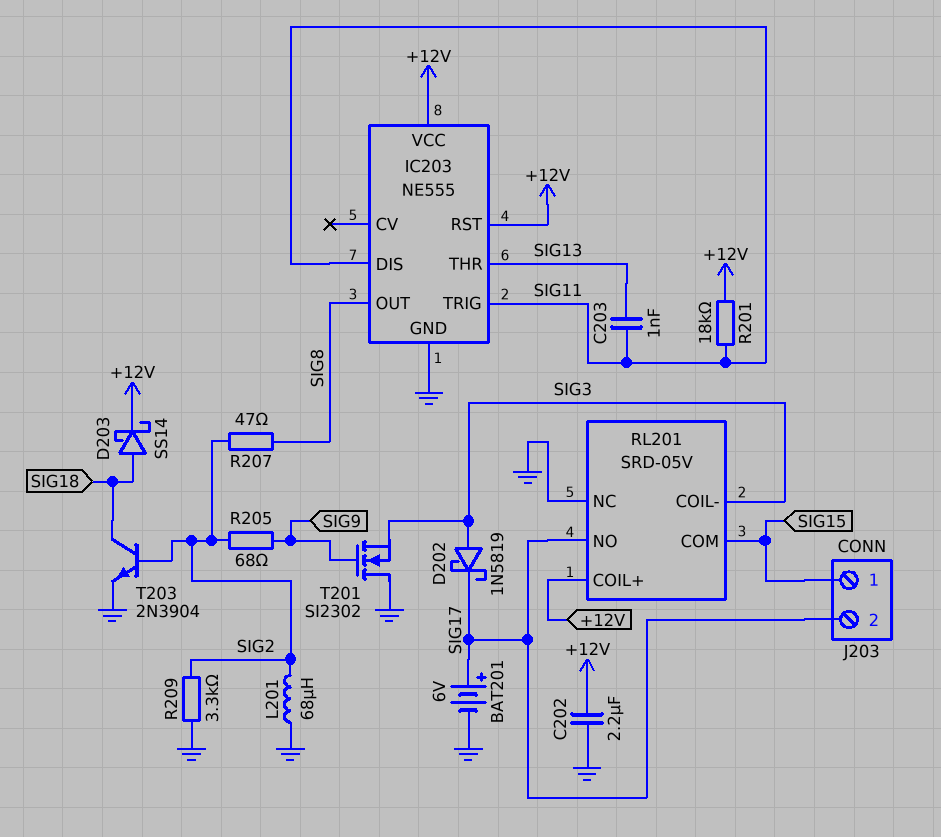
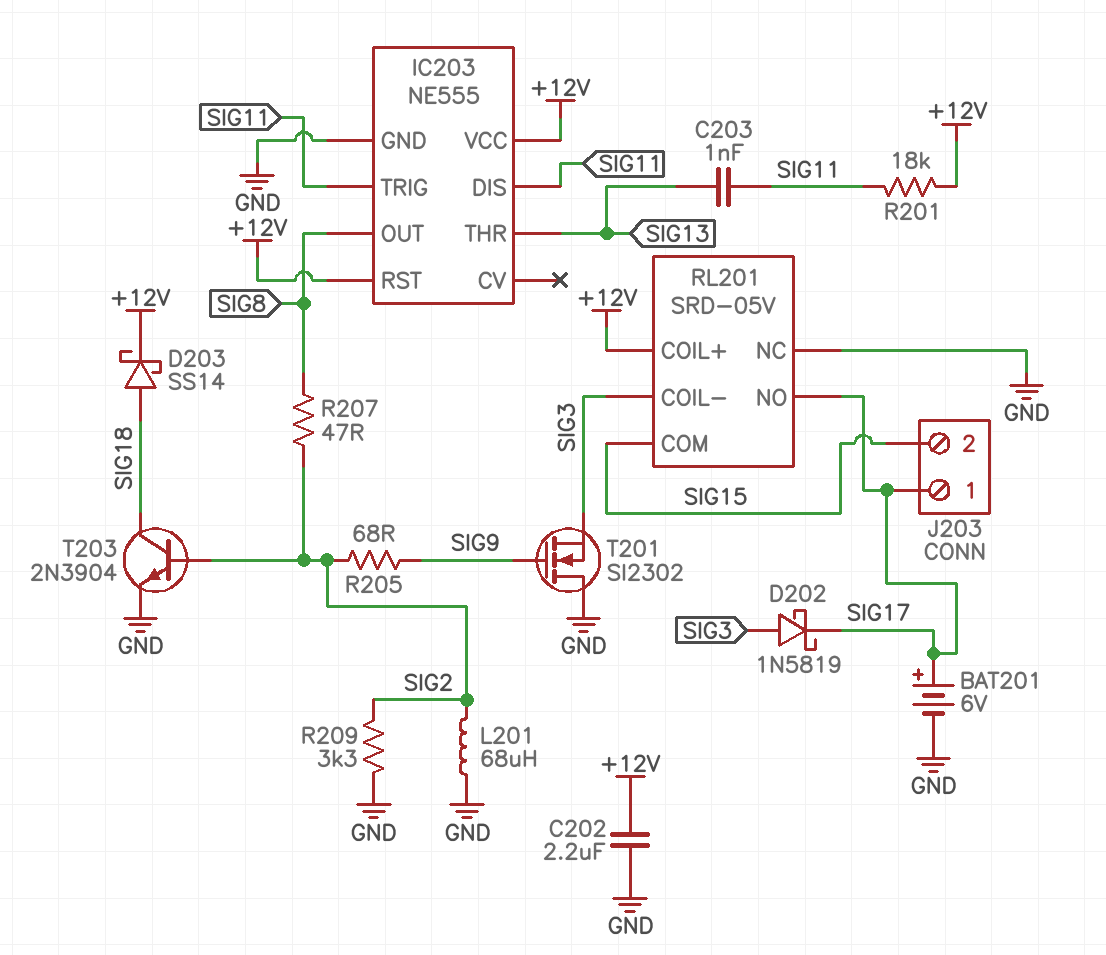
J203 pin 1: SIG15 -> SIG17
J203 pin 2: SIG17 -> SIG15

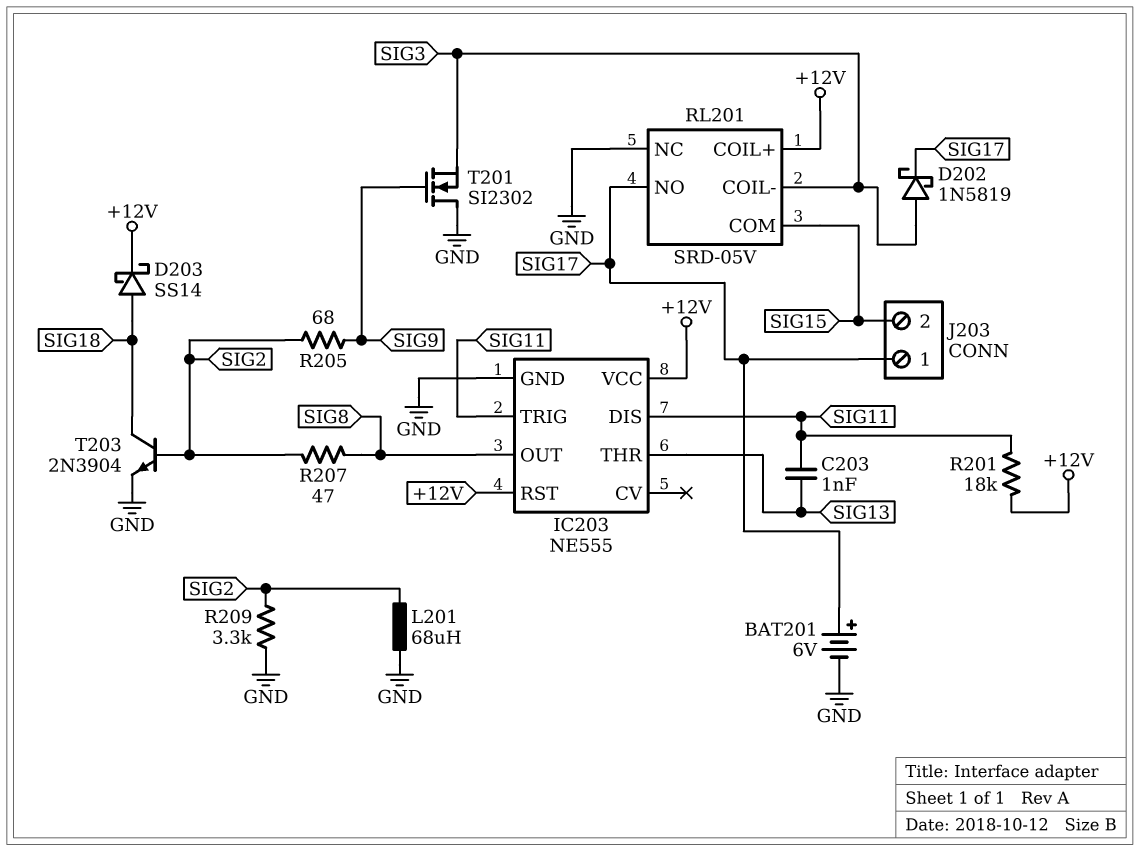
C202: 2.2uF (+12V, GND) -> none

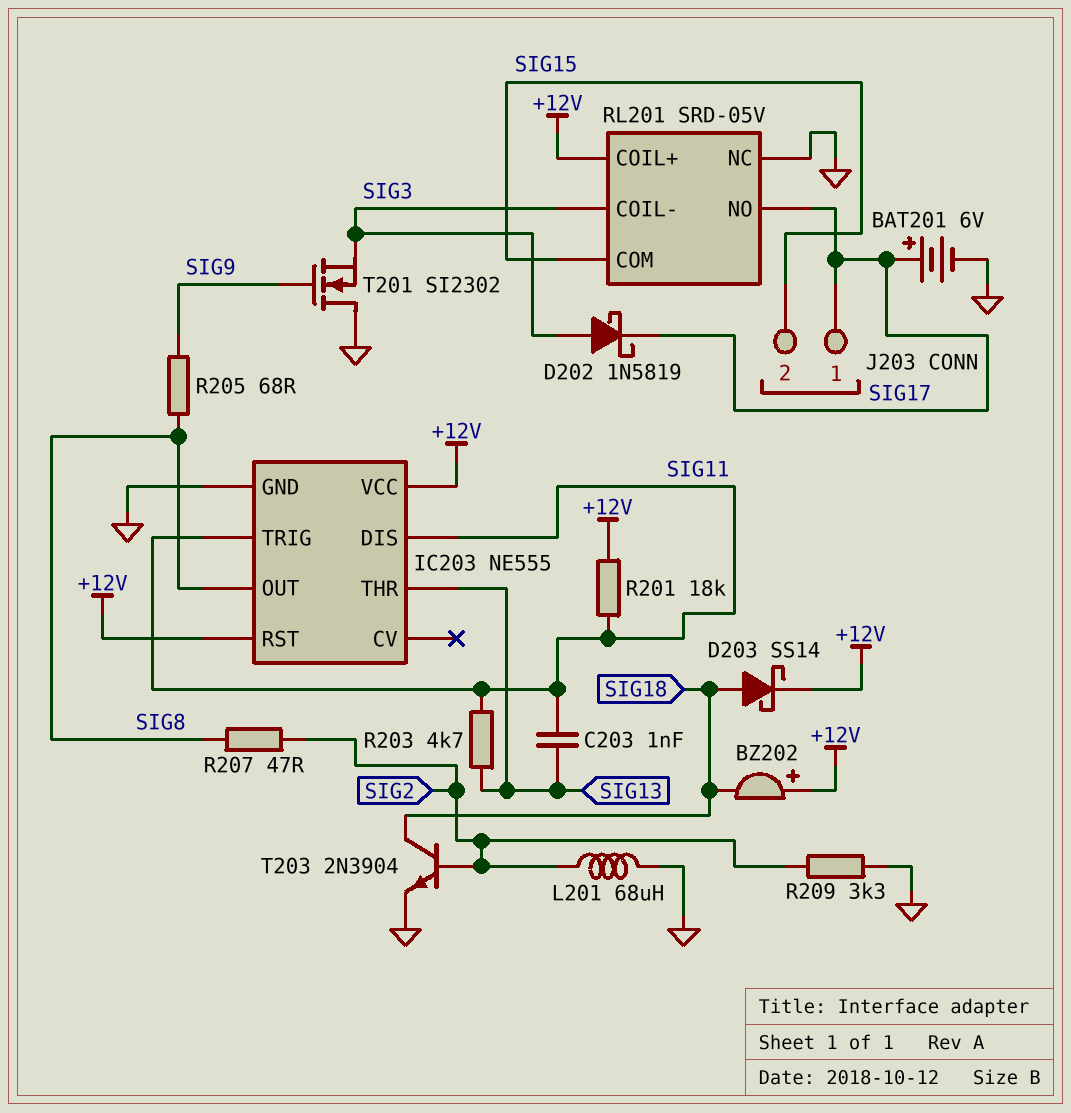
BZ202: none -> buzzer (plus +12V, minus SIG18)
R203: none -> 4.7k (SIG11, SIG13)
R205: 68 (SIG2, SIG9) -> 68 (SIG8, SIG9)

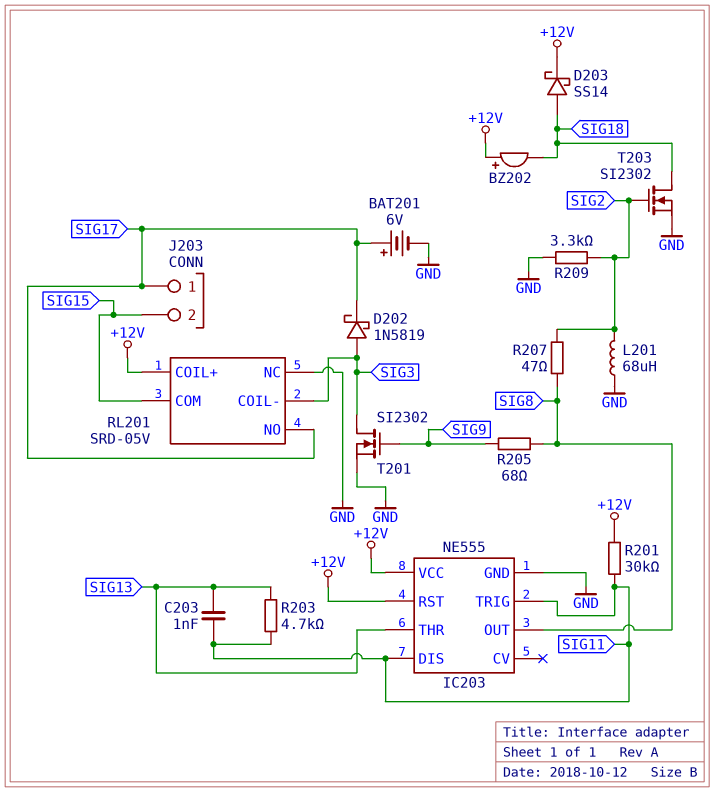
R201: 18k (+12V, SIG11) -> 30k (+12V, SIG11)
T201: NMOS SI2302 (G SIG9, D GND, S SIG3) -> NMOS SI2302 (G SIG9, D SIG3, S GND)
T203: NPN 2N3904 (B SIG2, C SIG18, E GND) -> NMOS SI2302 (G SIG2, D SIG18, S GND)

